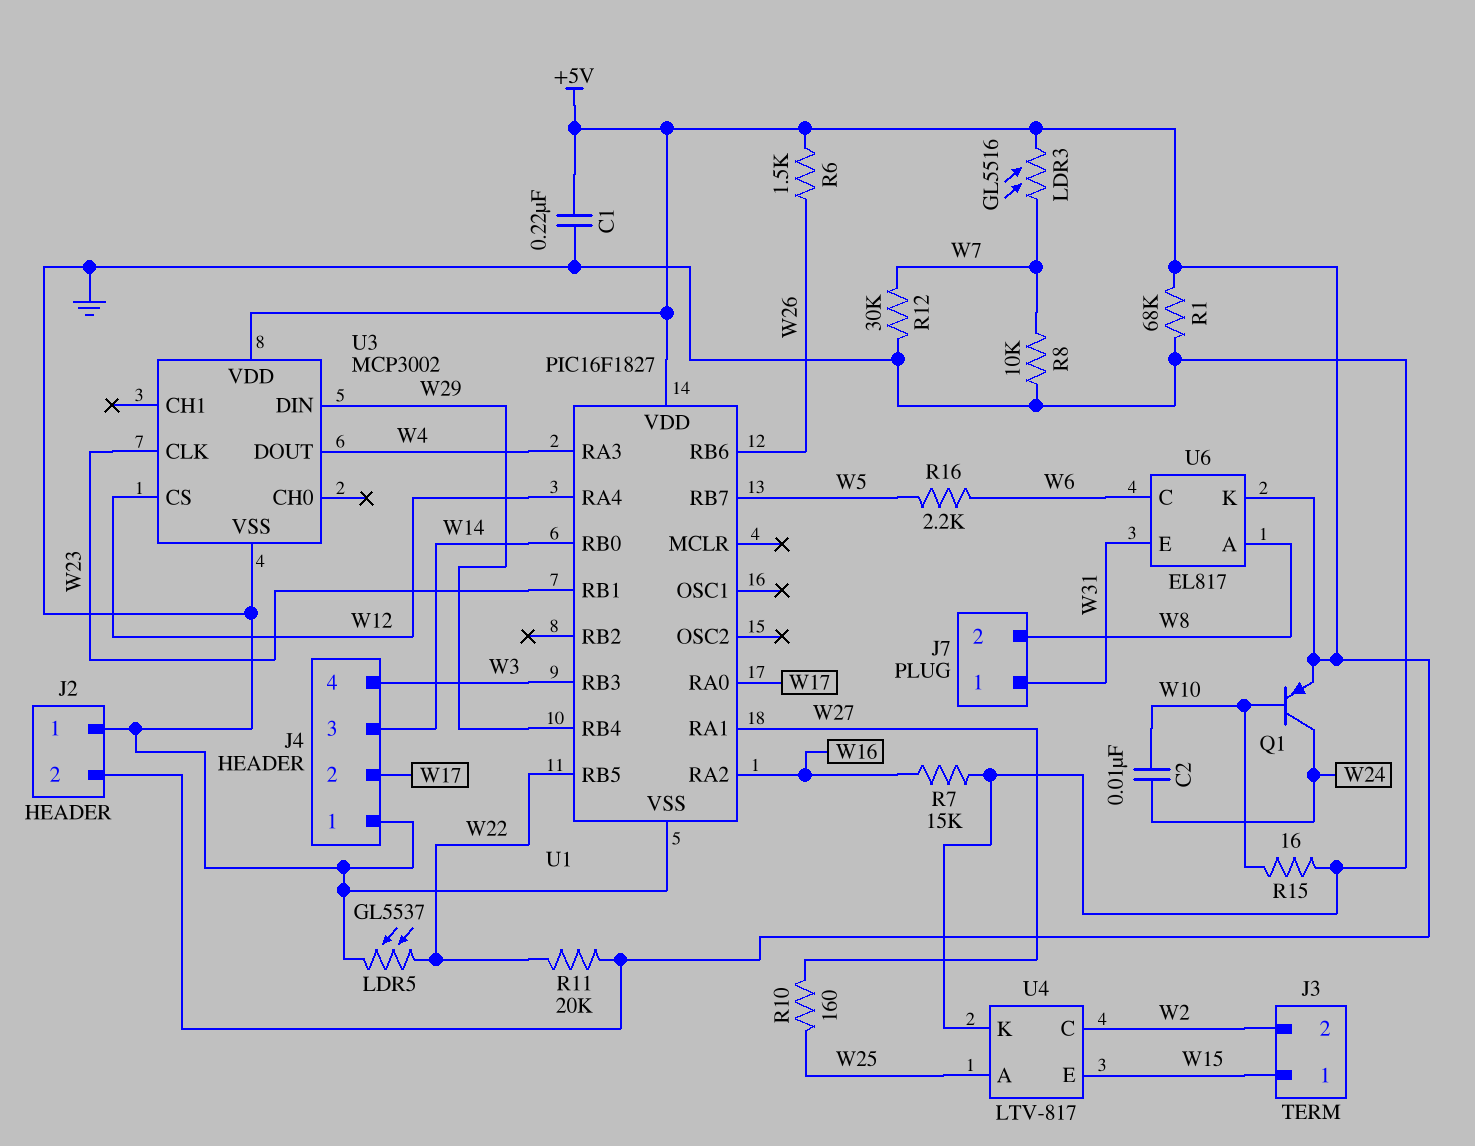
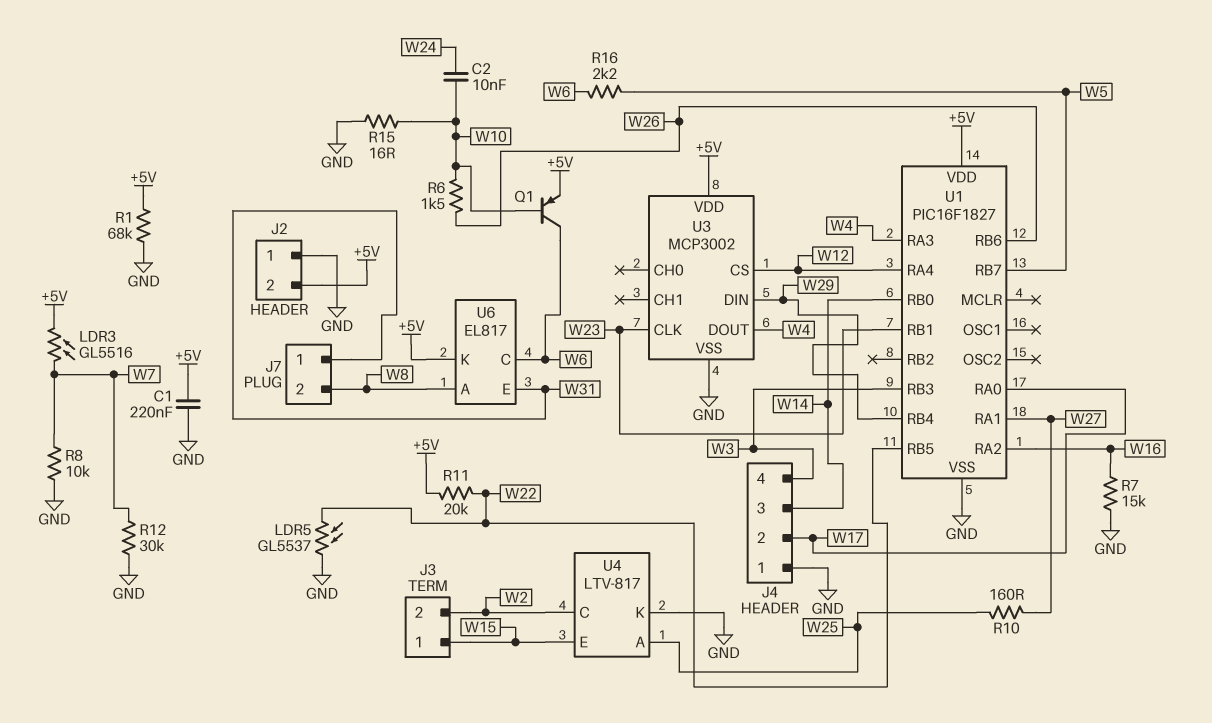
Q1: PNP (B W10, C W24, E +5V) -> PNP (B W10, C W6, E +5V)
R6: 1.5k (+5V, W26) -> 1.5k (W10, W26)

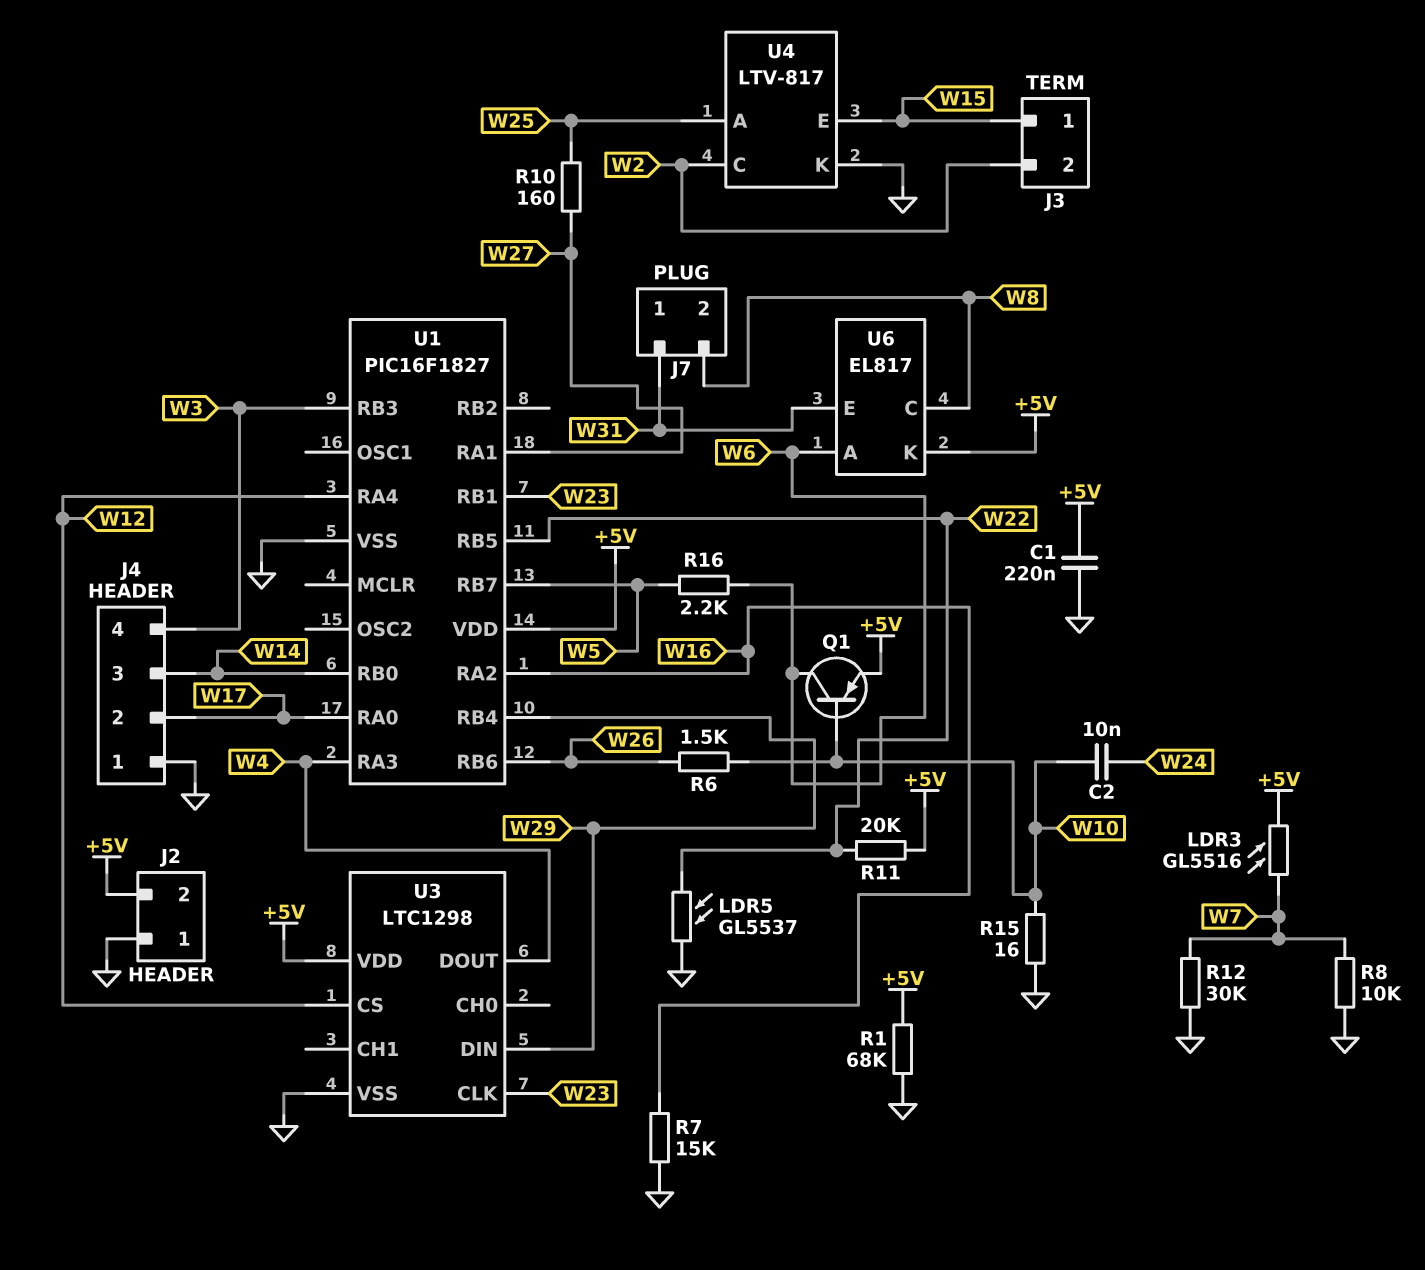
U3: MCP3002 -> LTC1298
U6 pin A: W8 -> W6
U6 pin C: W6 -> W8

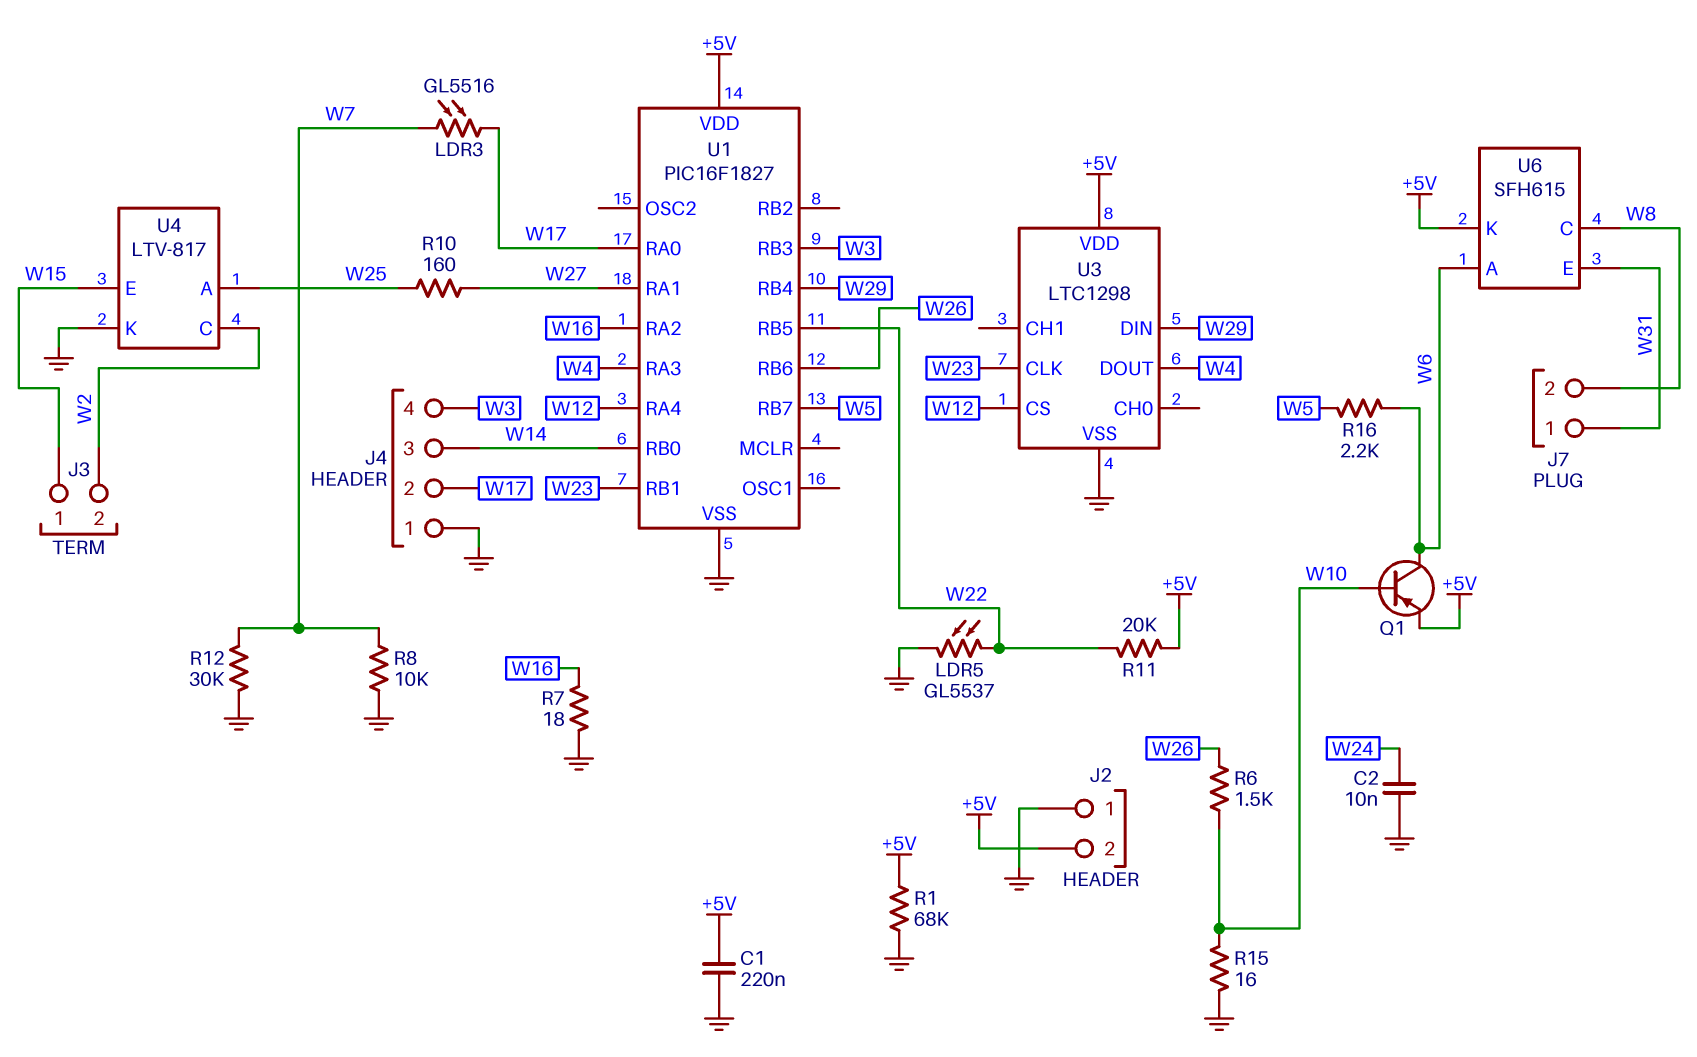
C2: 10nF (W10, W24) -> 10nF (GND, W24)
LDR3: GL5516 (+5V, W7) -> GL5516 (W7, W17)
R7: 15k (GND, W16) -> 18 (GND, W16)
U6: EL817 -> SFH615

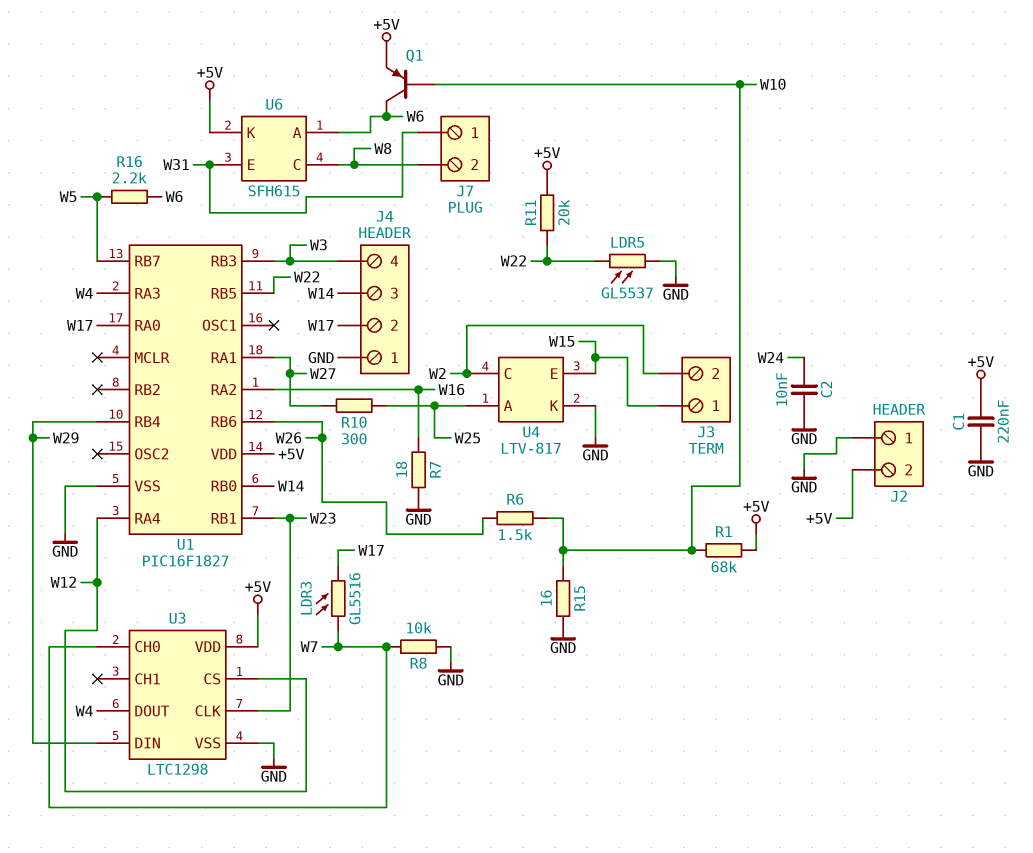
R1: 68k (+5V, GND) -> 68k (+5V, W10)
R10: 160 (W25, W27) -> 300 (W25, W27)
R12: 30k (GND, W7) -> none
U3 pin CH0: none -> W7

